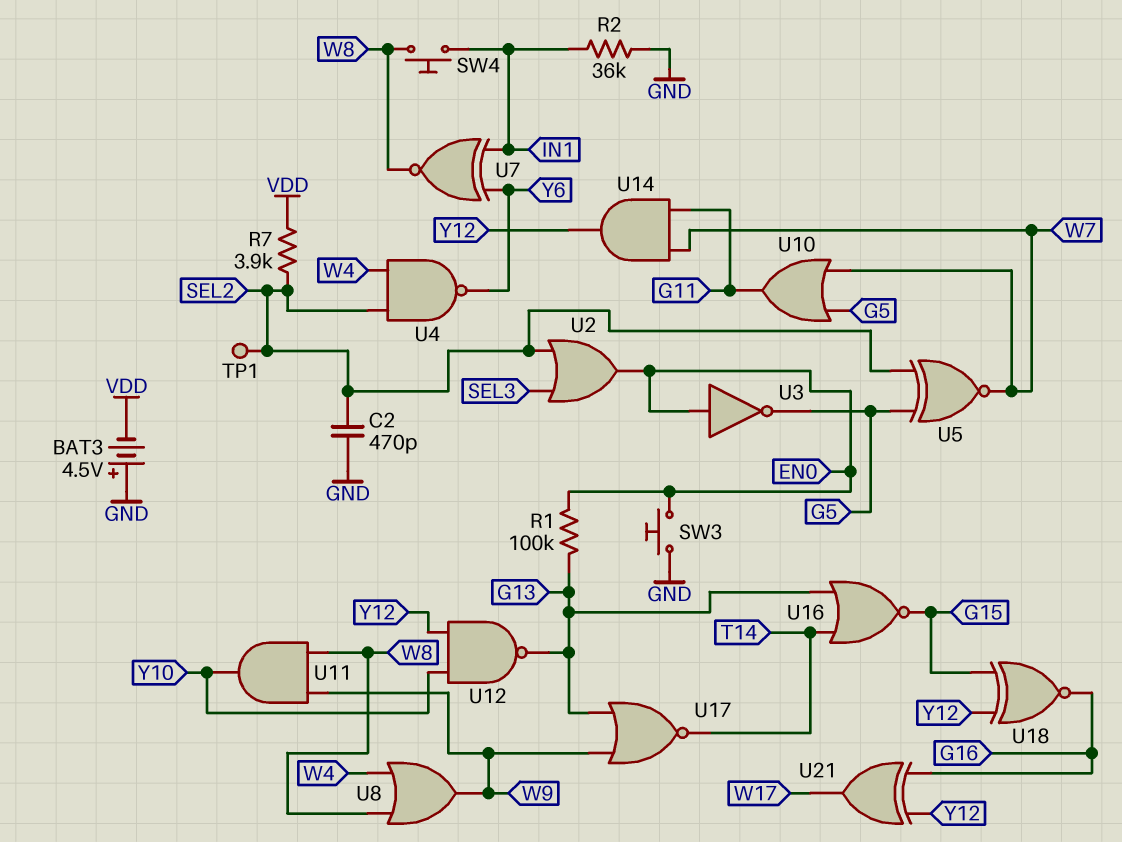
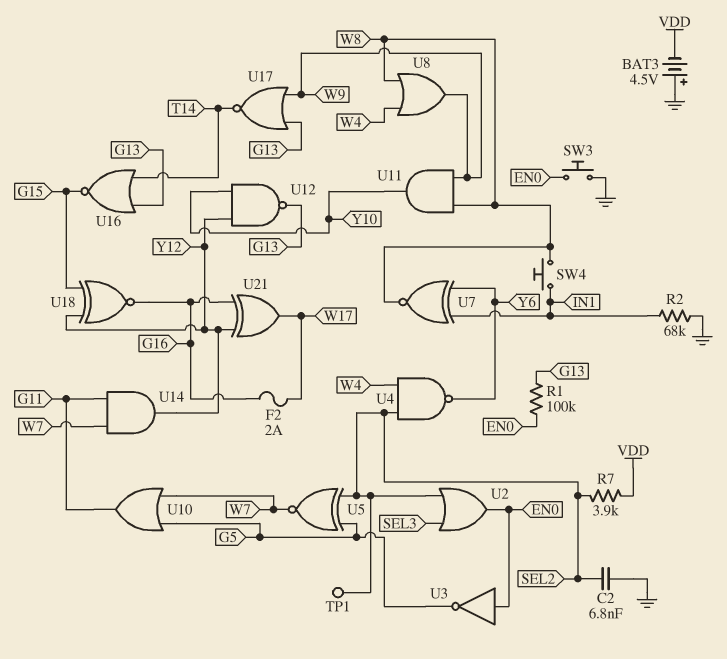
C2: 470pF (GND, SEL2) -> 6.8nF (GND, SEL2)
F2: none -> 2A (G16, W17)
R2: 36k (GND, IN1) -> 68k (GND, IN1)

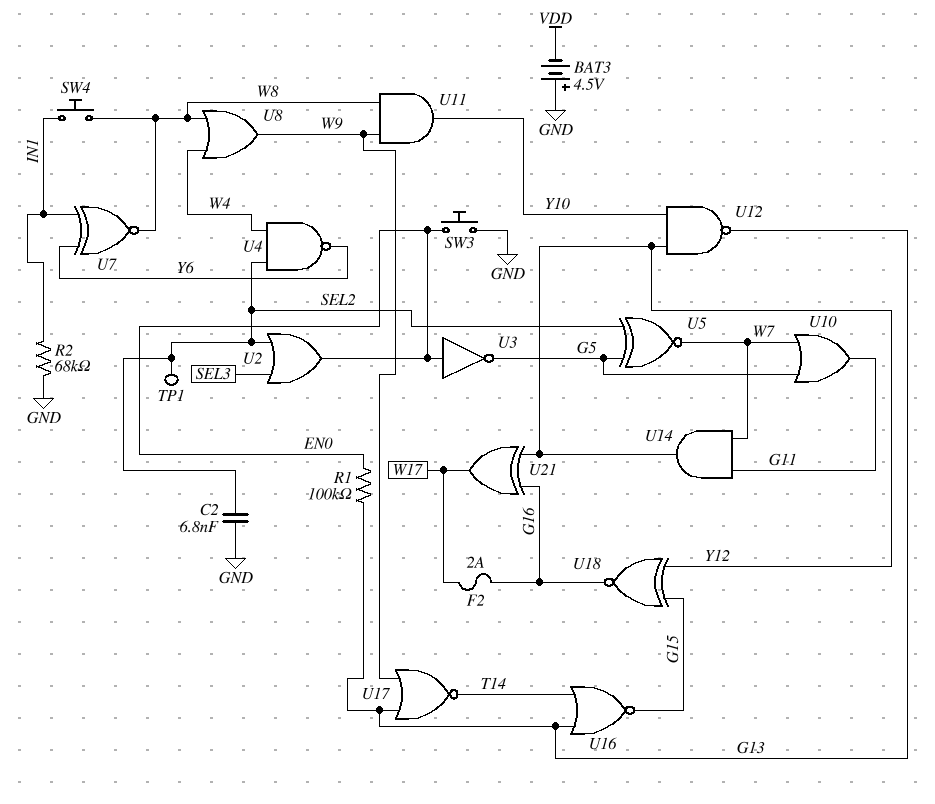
R7: 3.9k (SEL2, VDD) -> none

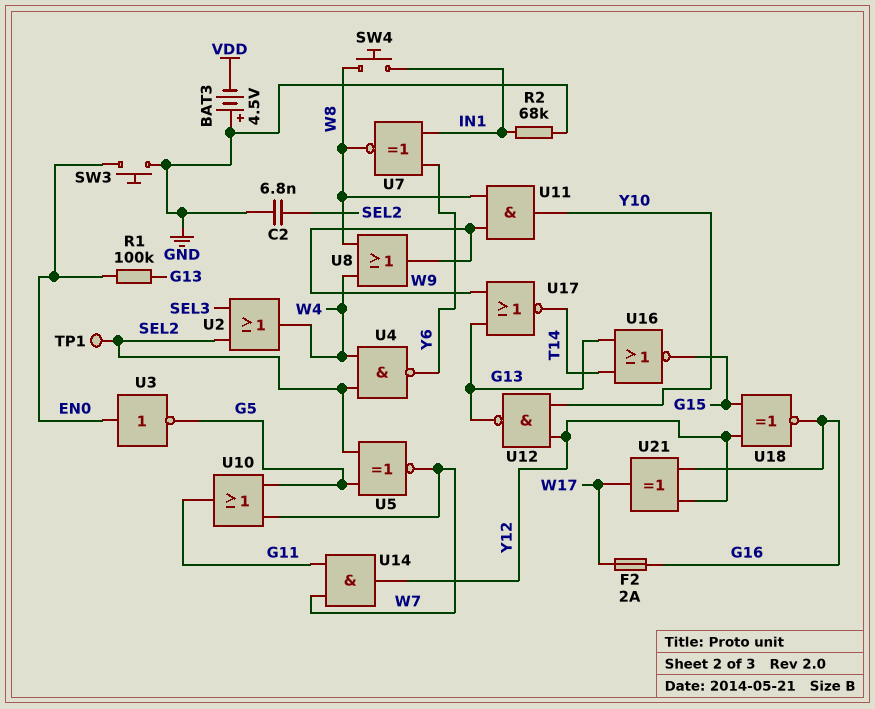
U2: OR (in SEL2, in SEL3, out EN0) -> OR (in SEL2, in SEL3, out W4)

